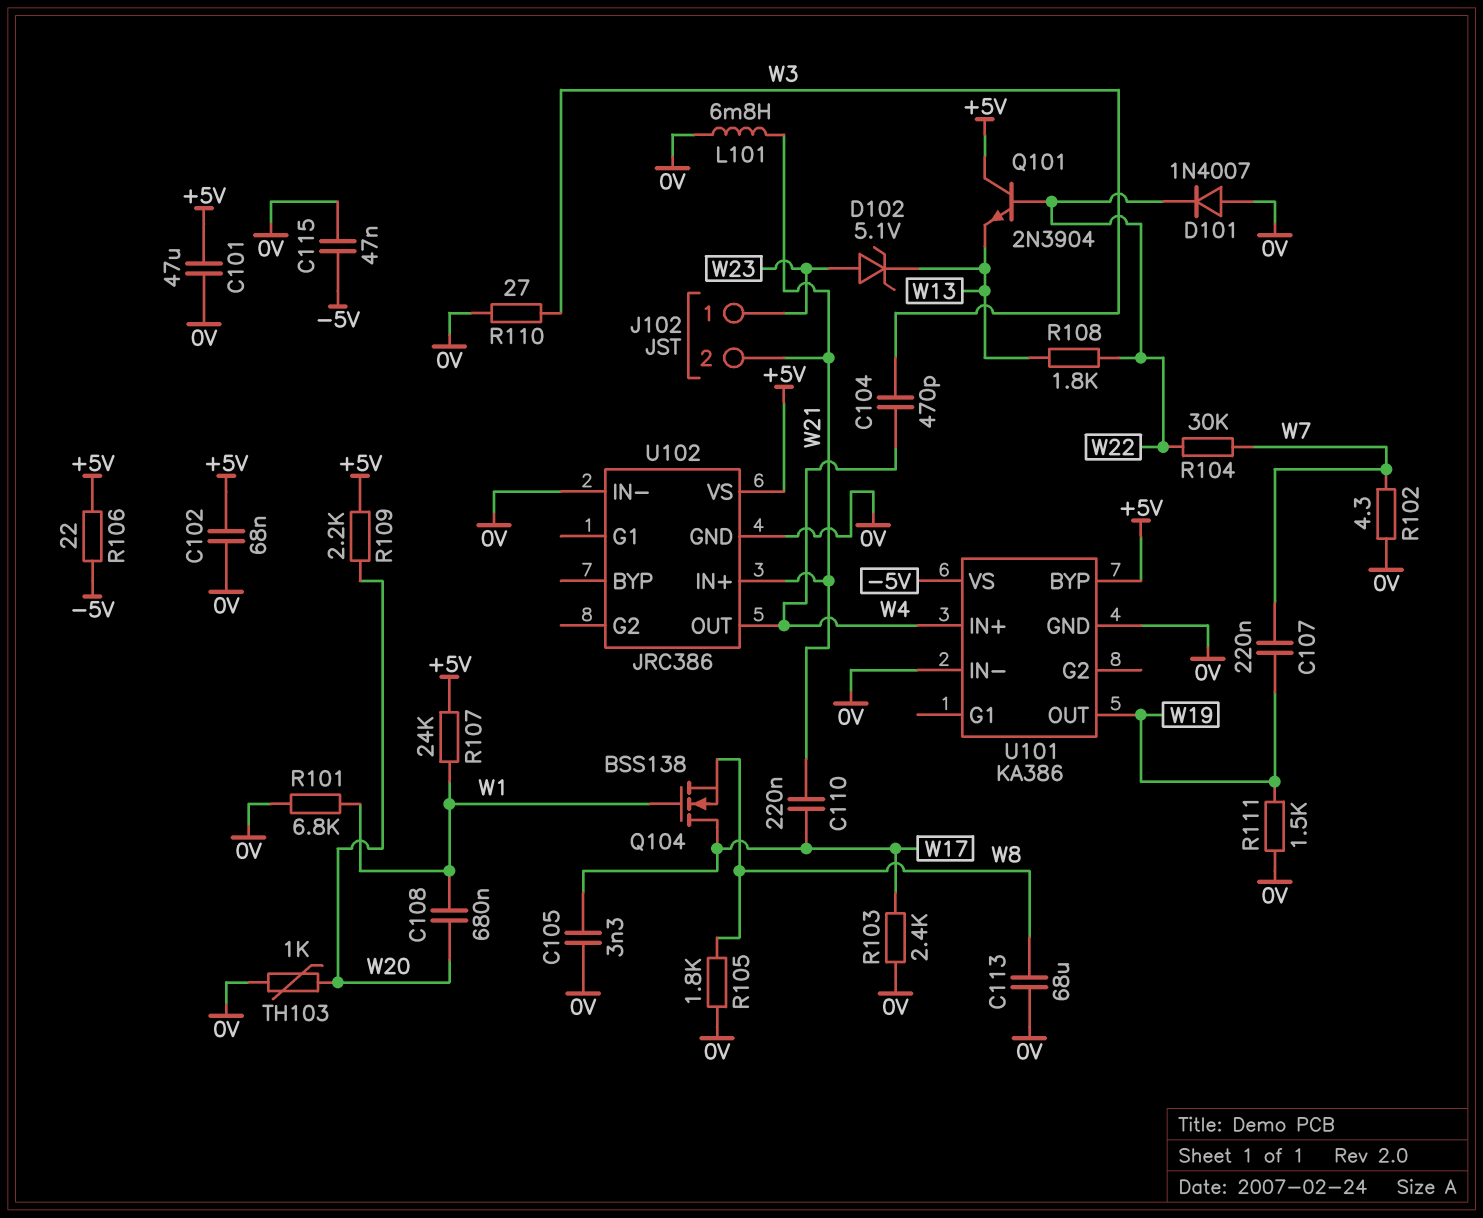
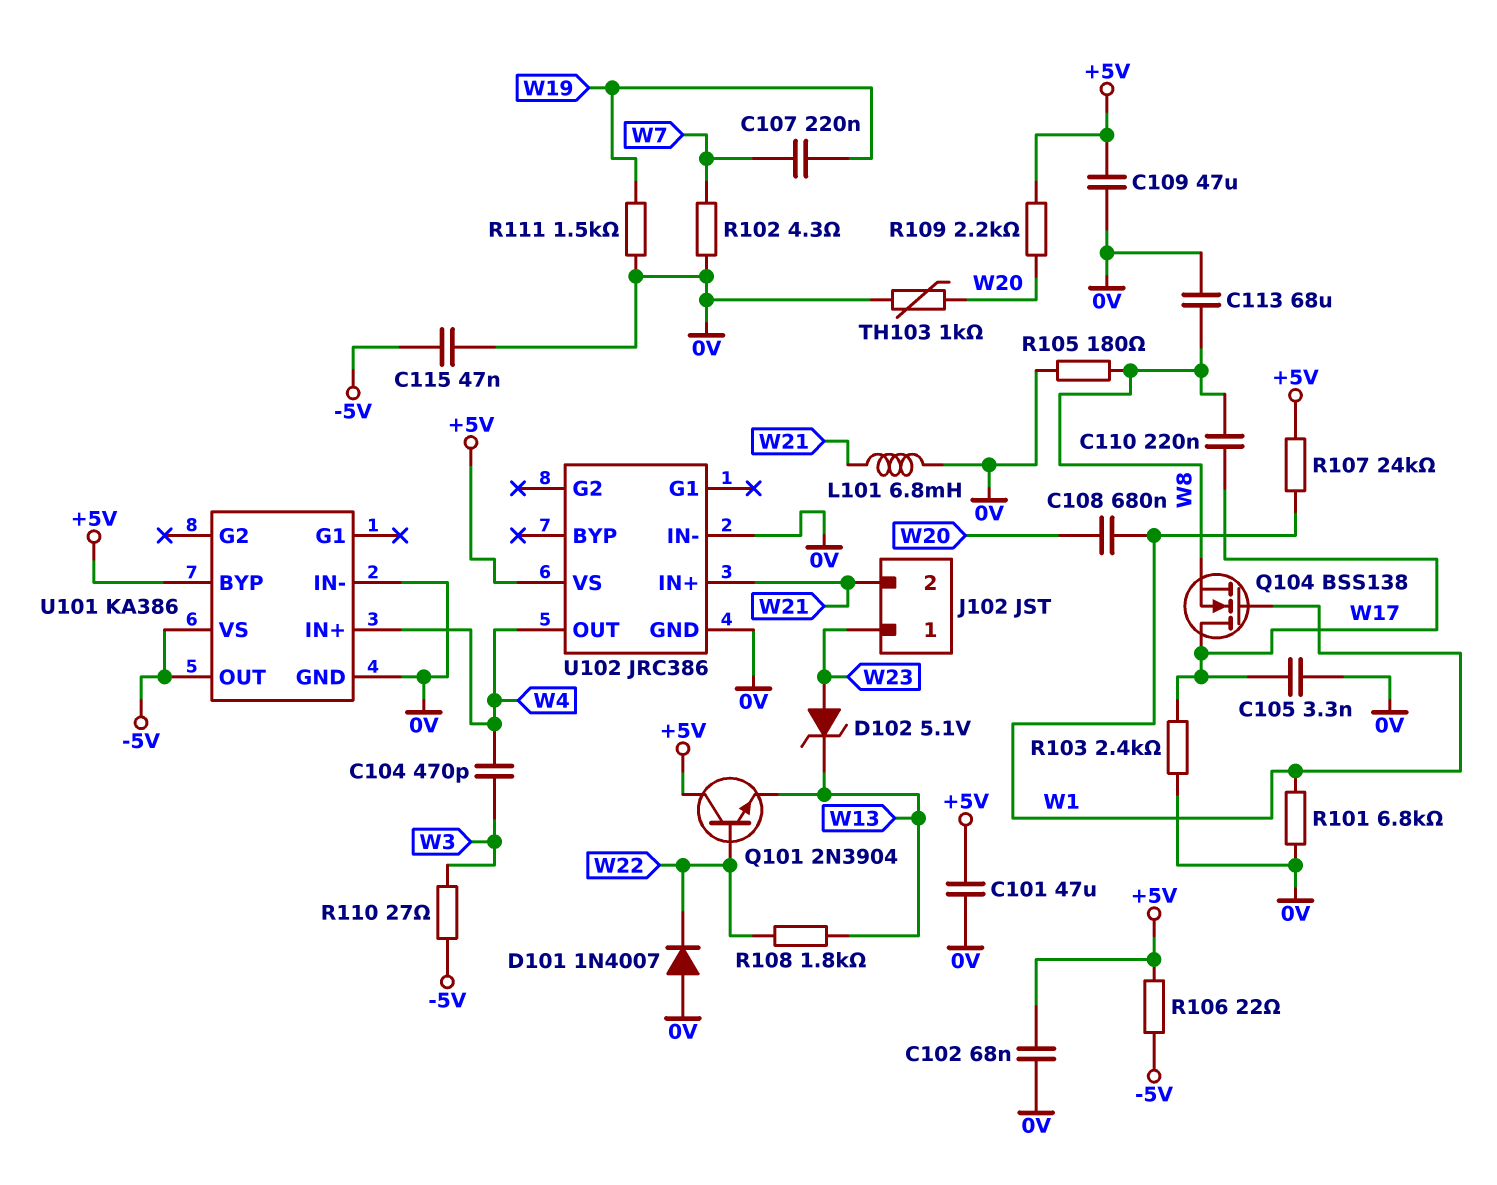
C109: none -> 47uF (+5V, 0V)
C110: 220nF (W17, W21) -> 220nF (W8, W17)
R104: 30k (W7, W22) -> none
R105: 1.8k (0V, W8) -> 180 (0V, W8)
R110: 27 (0V, W3) -> 27 (-5V, W3)
U101 pin OUT: W19 -> -5V

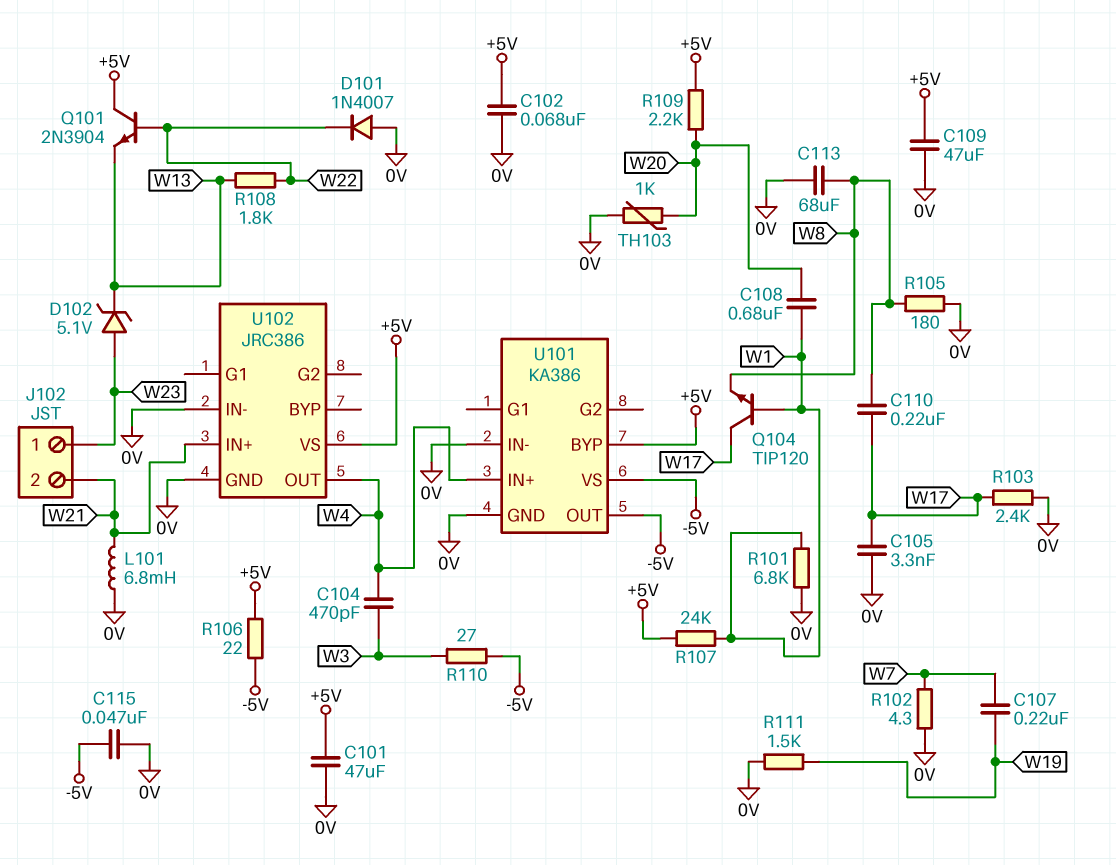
Q104: NMOS BSS138 (G W1, D W17, S W8) -> NPN TIP120 (B W1, C W17, E W8)

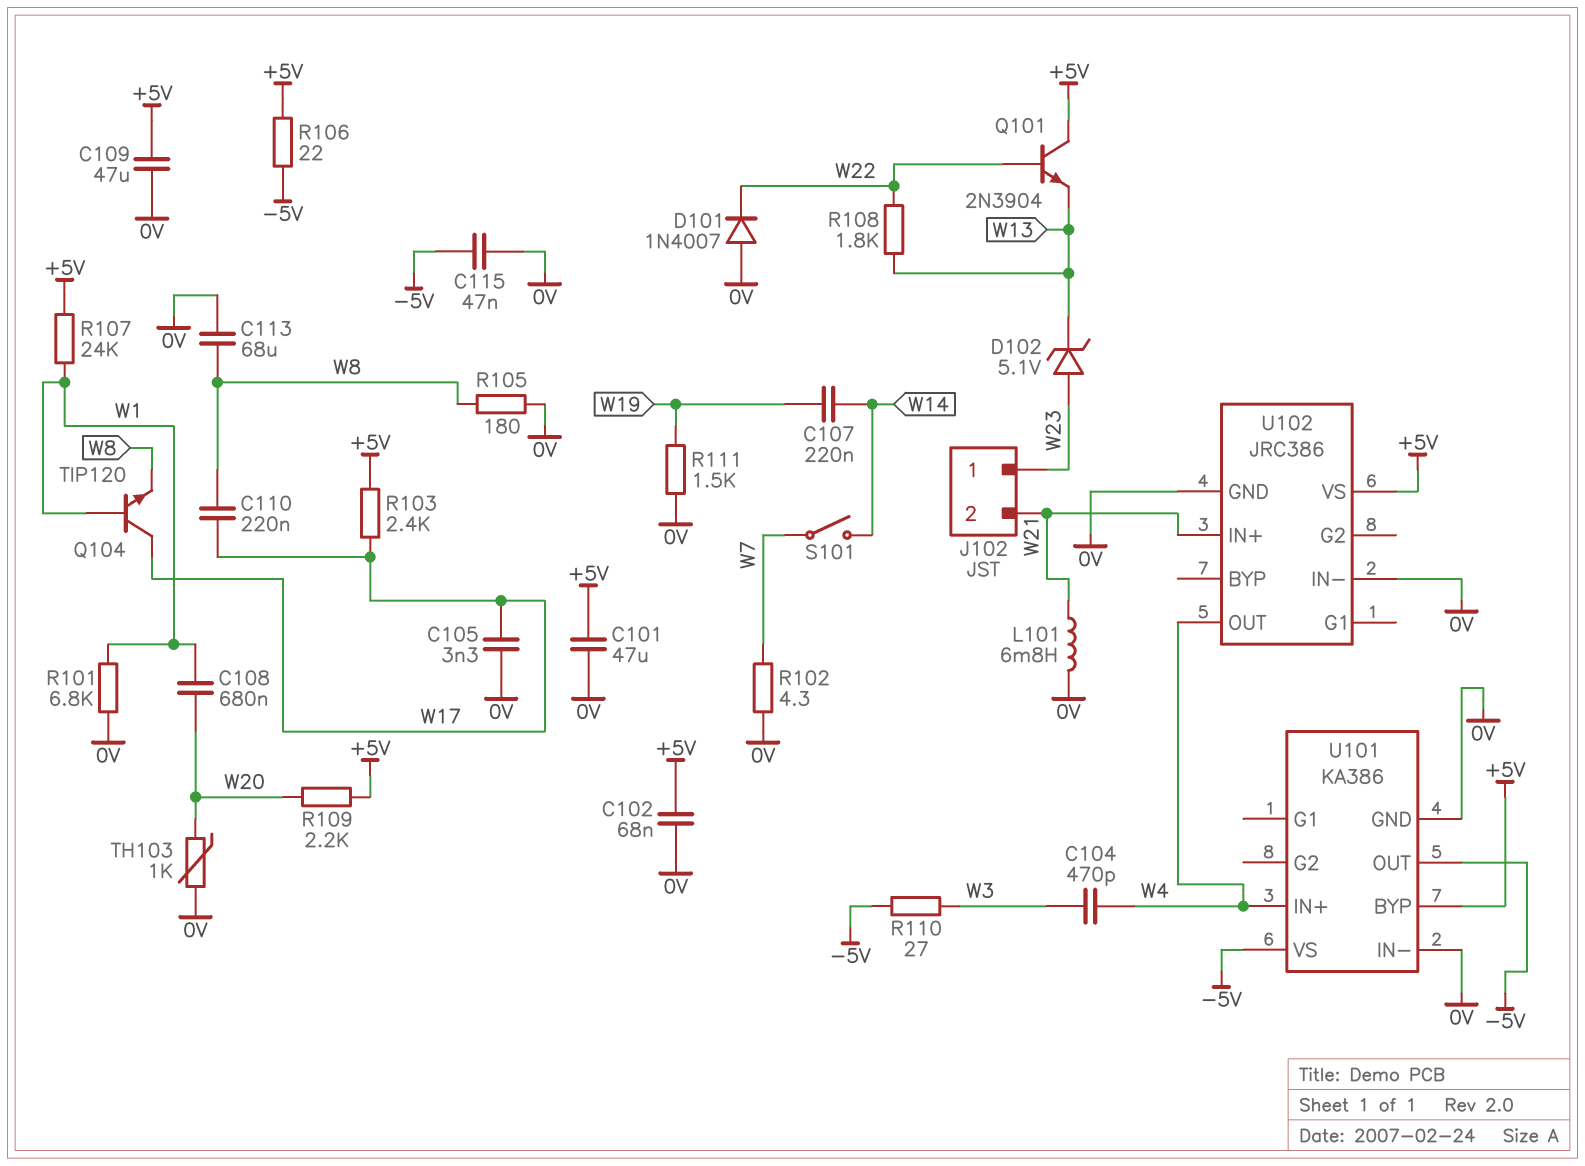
C107: 220nF (W7, W19) -> 220nF (W14, W19)
R103: 2.4k (0V, W17) -> 2.4k (+5V, W17)
S101: none -> switch (W7, W14)

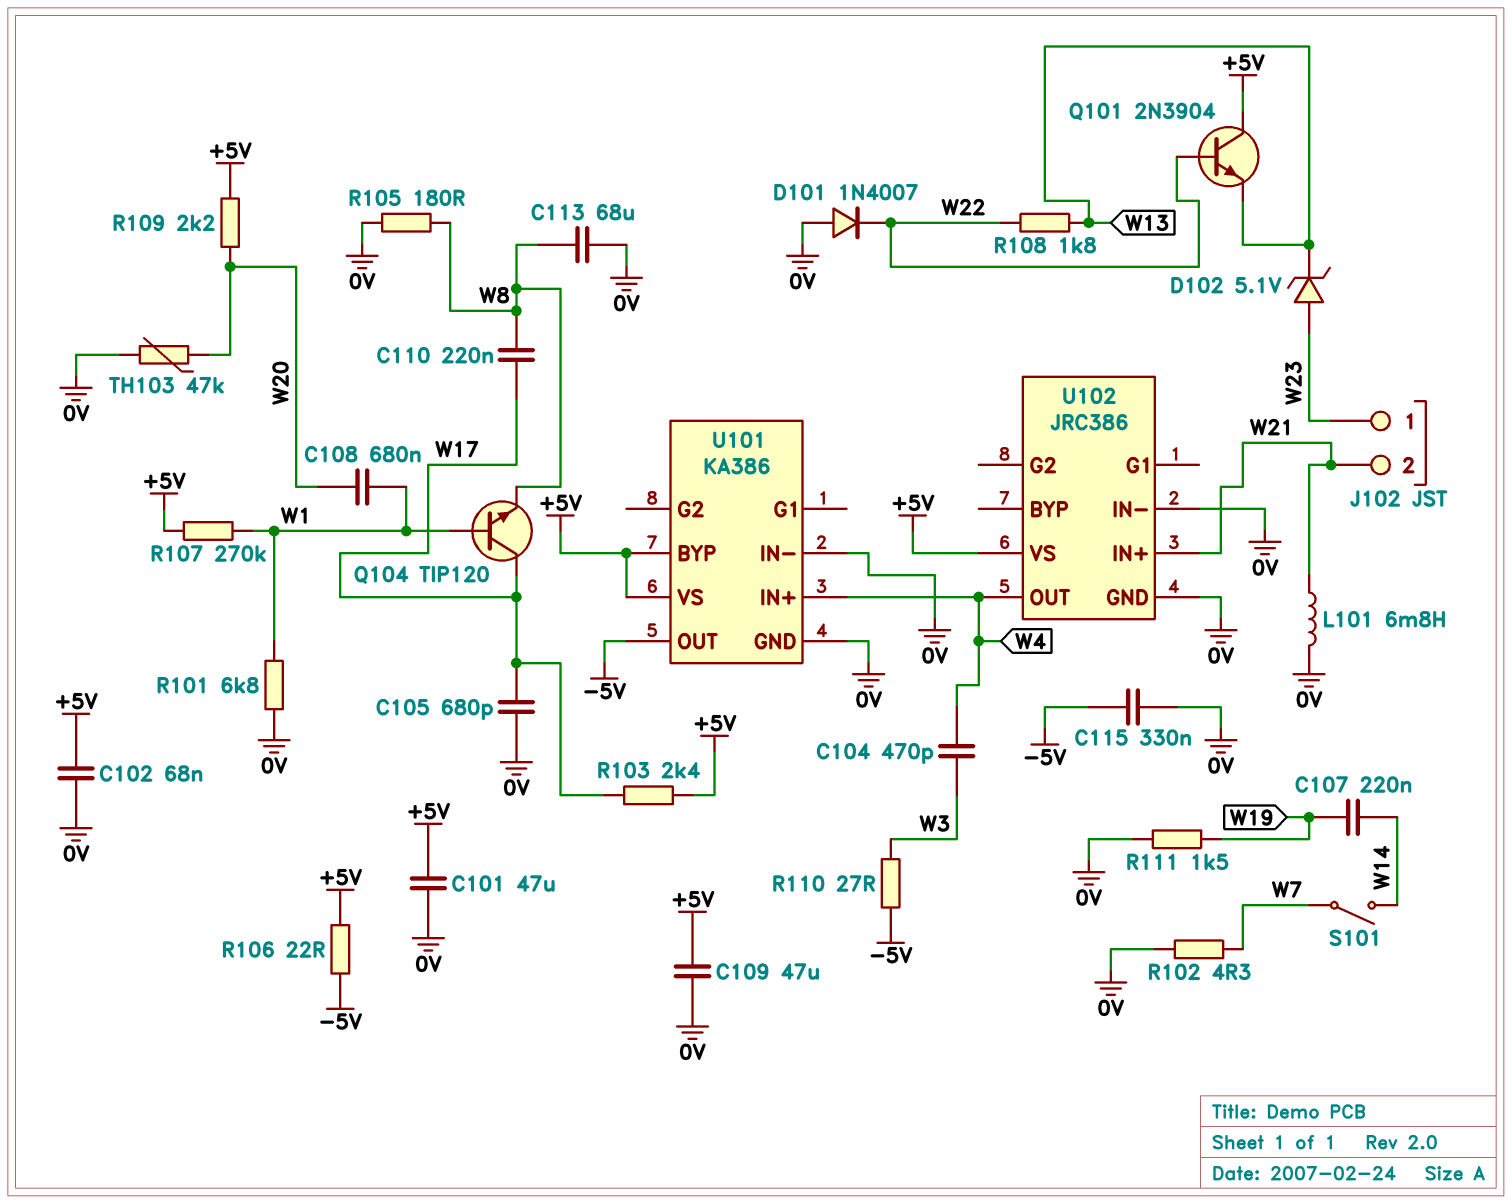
C105: 3.3nF (0V, W17) -> 680pF (0V, W17)
C115: 47nF (-5V, 0V) -> 330nF (-5V, 0V)
R107: 24k (+5V, W1) -> 270k (+5V, W1)
TH103: 1k (0V, W20) -> 47k (0V, W20)
U101 pin VS: -5V -> +5V

